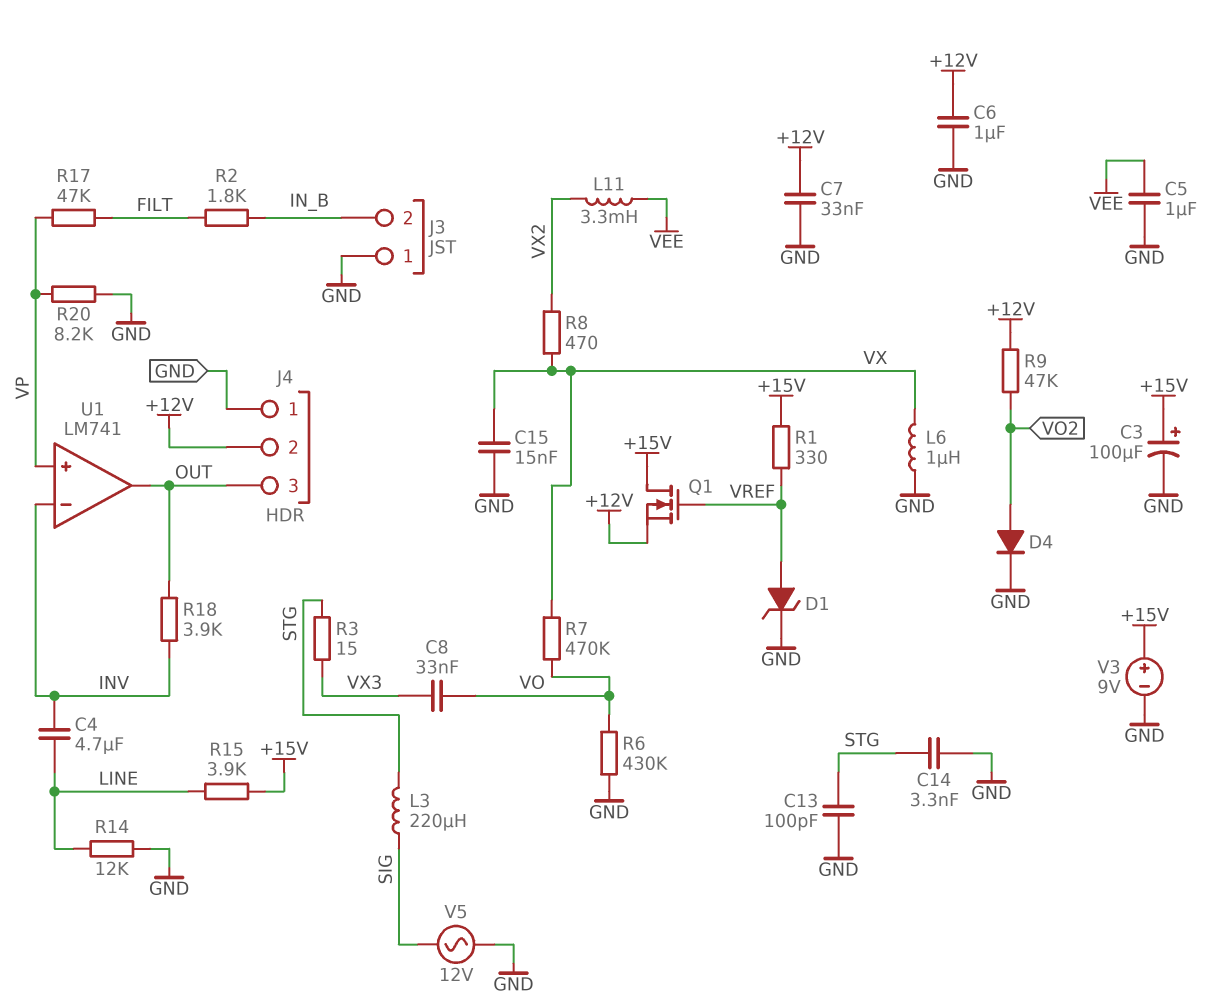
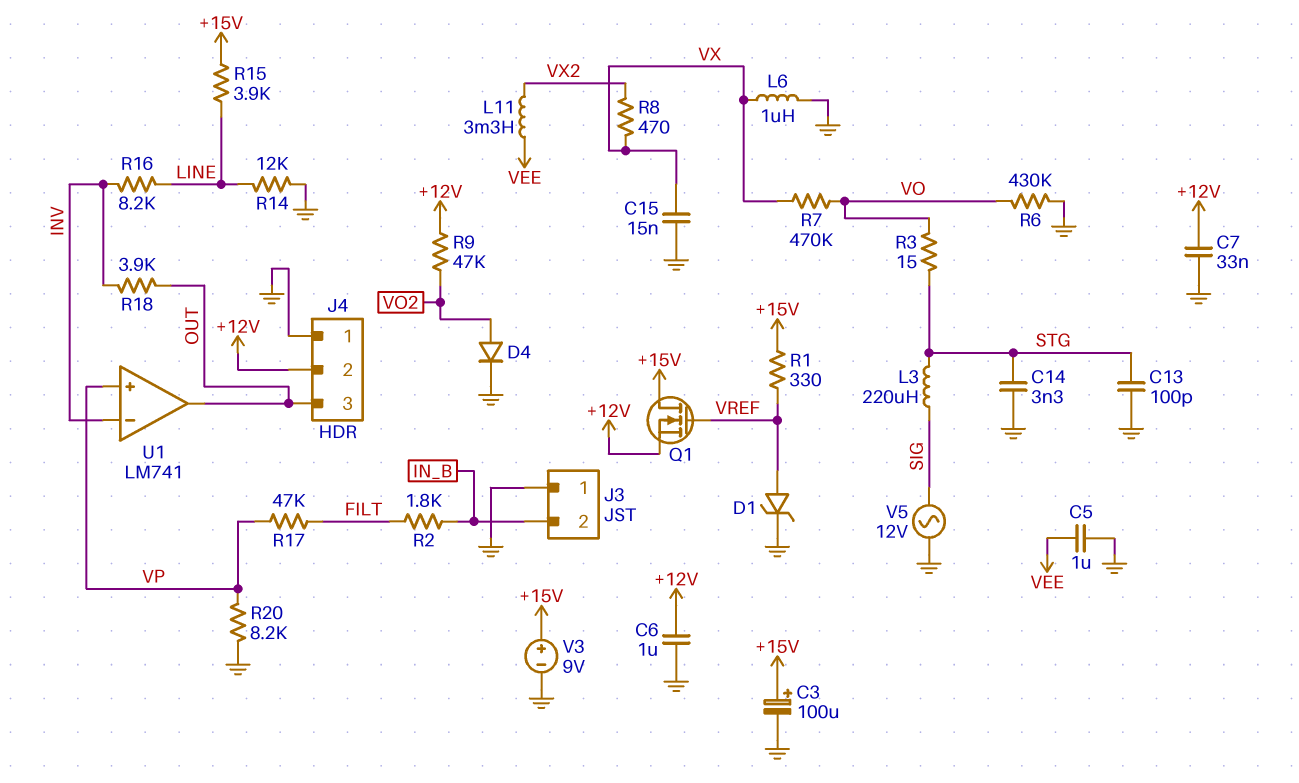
C4: 4.7uF (INV, LINE) -> none
C8: 33nF (VO, VX3) -> none
R3: 15 (STG, VX3) -> 15 (STG, VO)
R16: none -> 8.2k (INV, LINE)

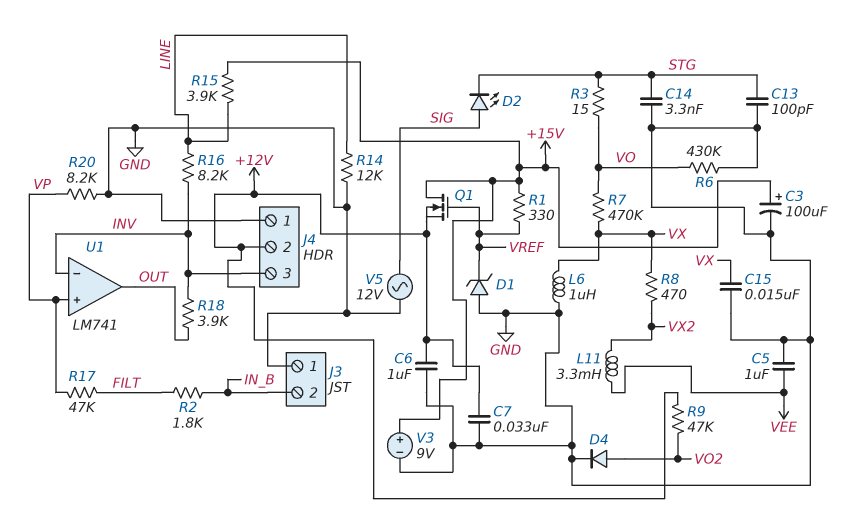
D1: zener (A VREF, K GND) -> zener (A GND, K VREF)
D2: none -> LED (A SIG, K STG)
J4 pin 3: OUT -> INV
L3: 220uH (SIG, STG) -> none

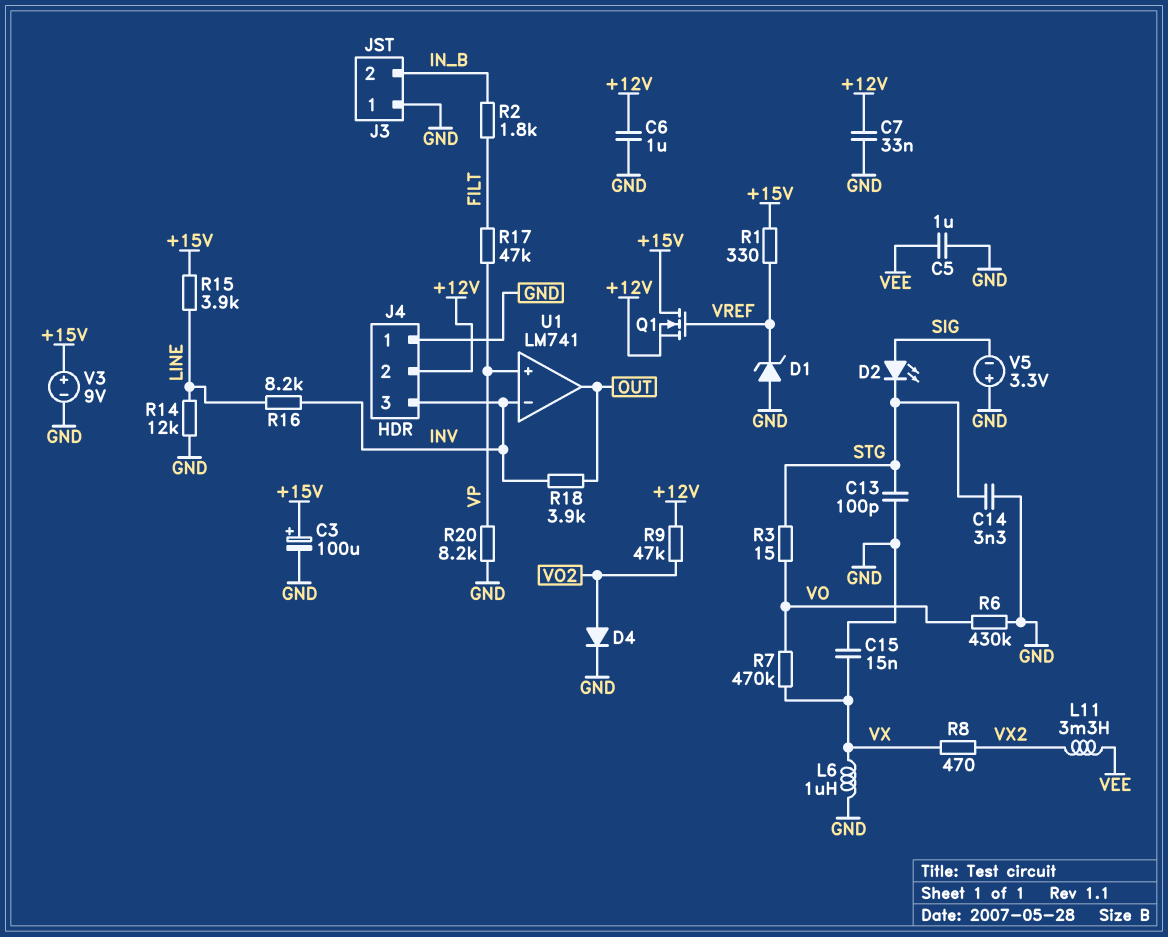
V5: AC 12V (GND, SIG) -> 3.3V (plus GND, minus SIG)

